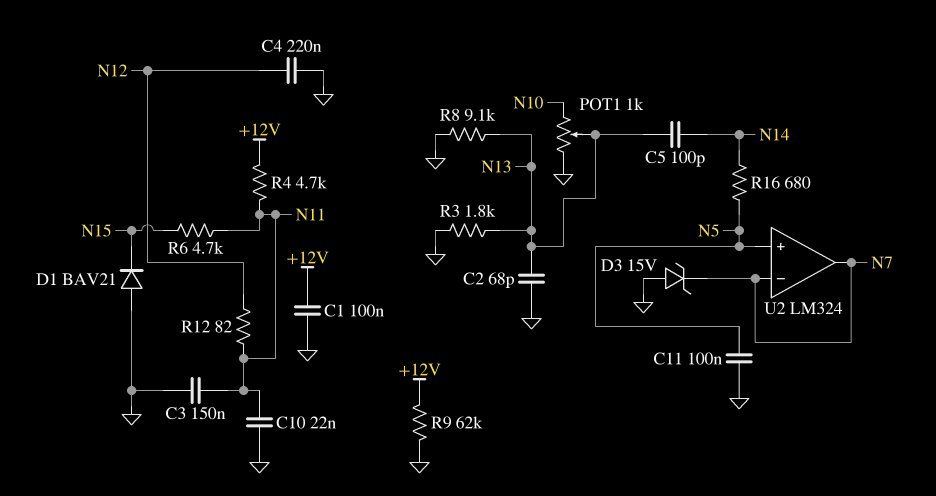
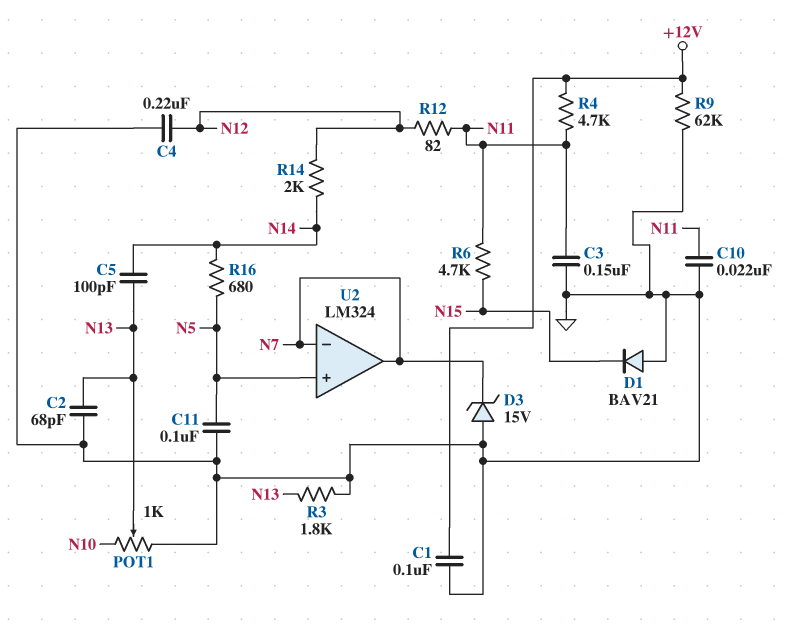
R8: 9.1k (GND, N13) -> none
R14: none -> 2k (N12, N14)

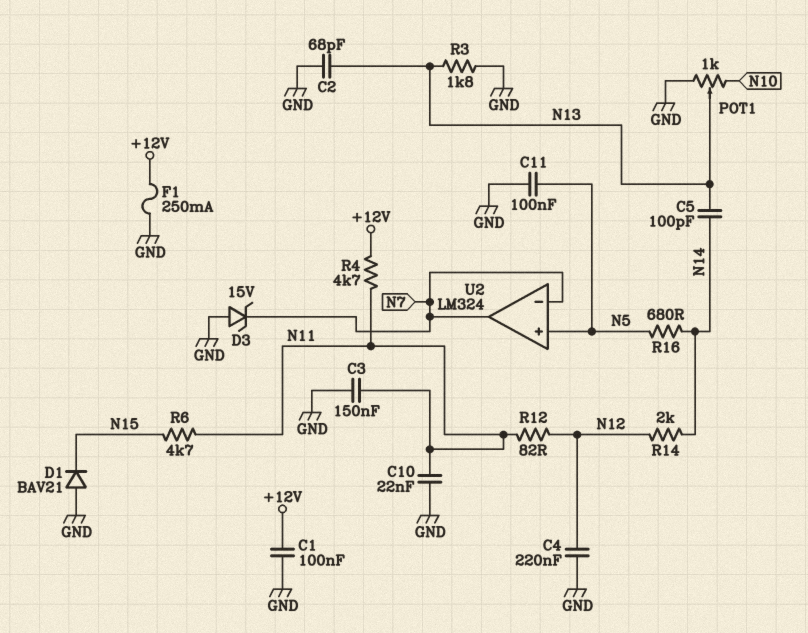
F1: none -> 250mA (+12V, GND)
R9: 62k (+12V, GND) -> none

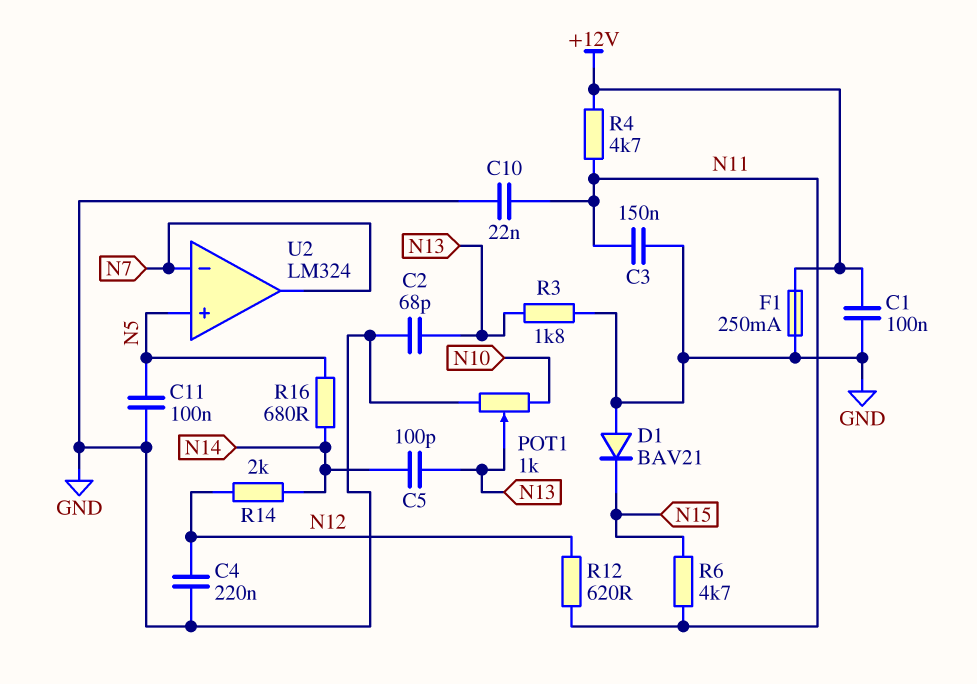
D3: zener 15V (A GND, K N7) -> none
R12: 82 (N11, N12) -> 620 (N11, N12)

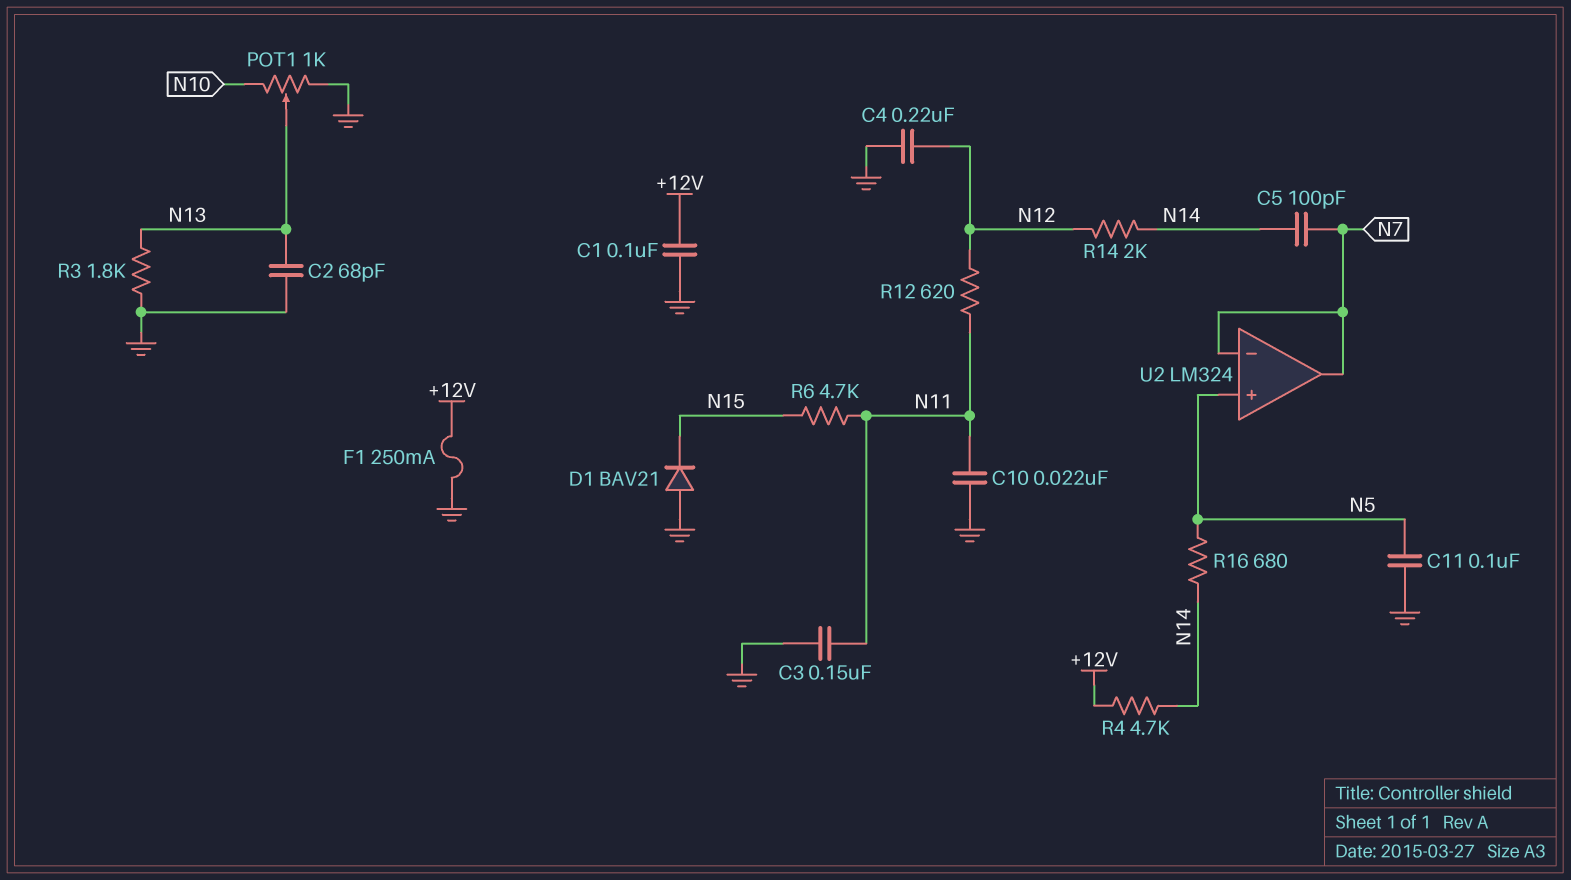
C5: 100pF (N13, N14) -> 100pF (N7, N14)
R4: 4.7k (+12V, N11) -> 4.7k (+12V, N14)

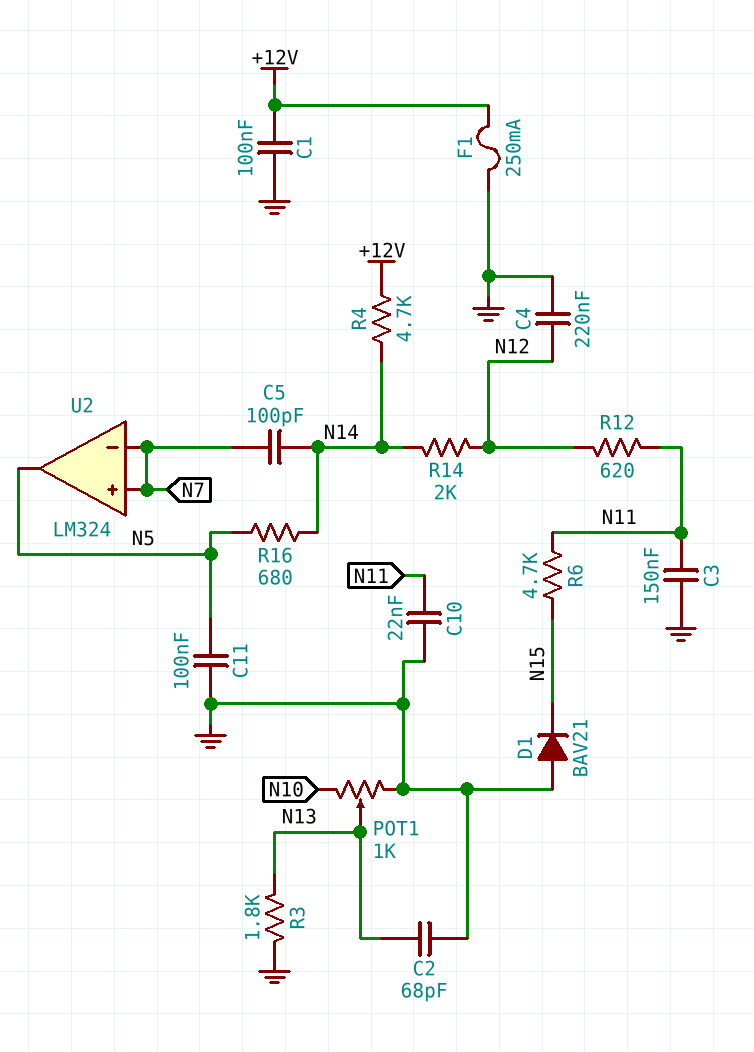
U2 pin in+: N5 -> N7
U2 pin out: N7 -> N5

